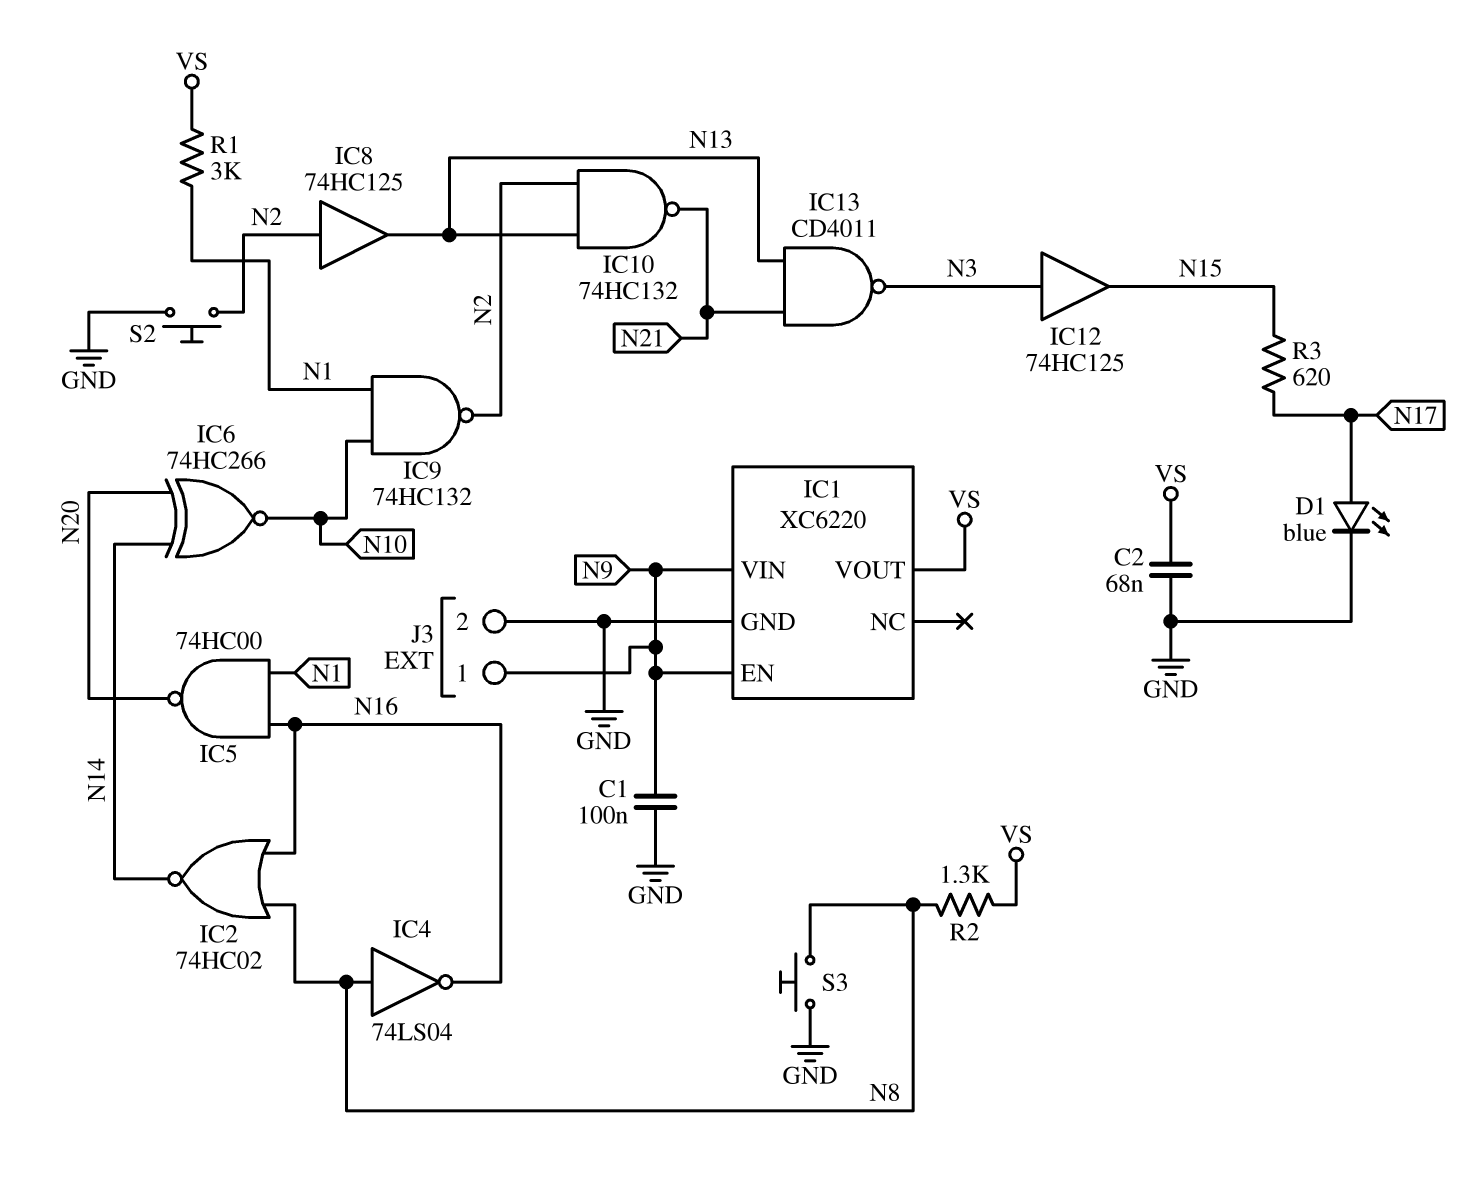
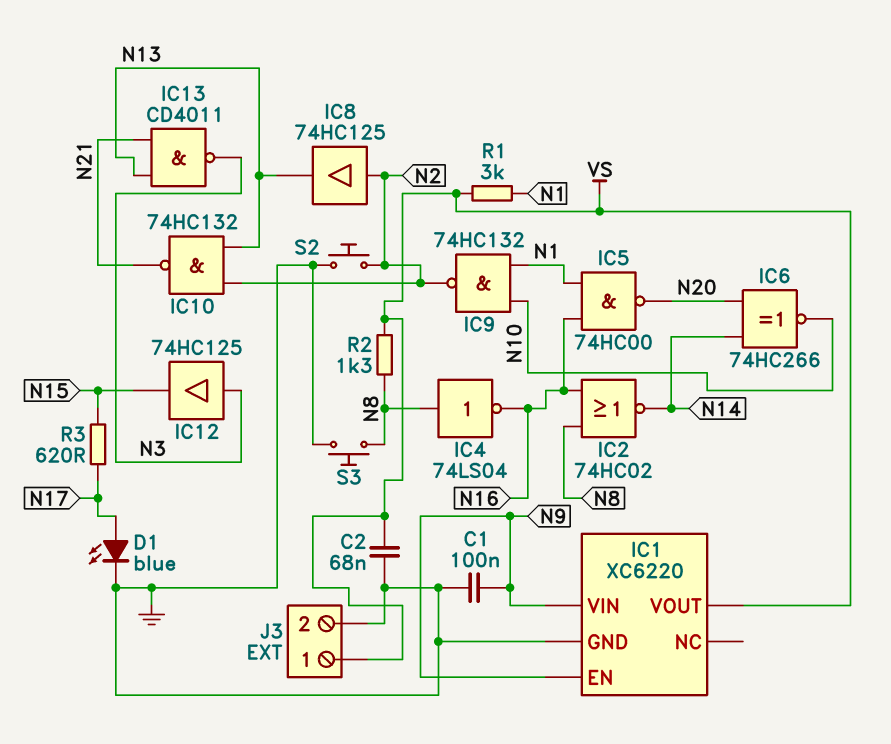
J3 pin 1: N9 -> VS

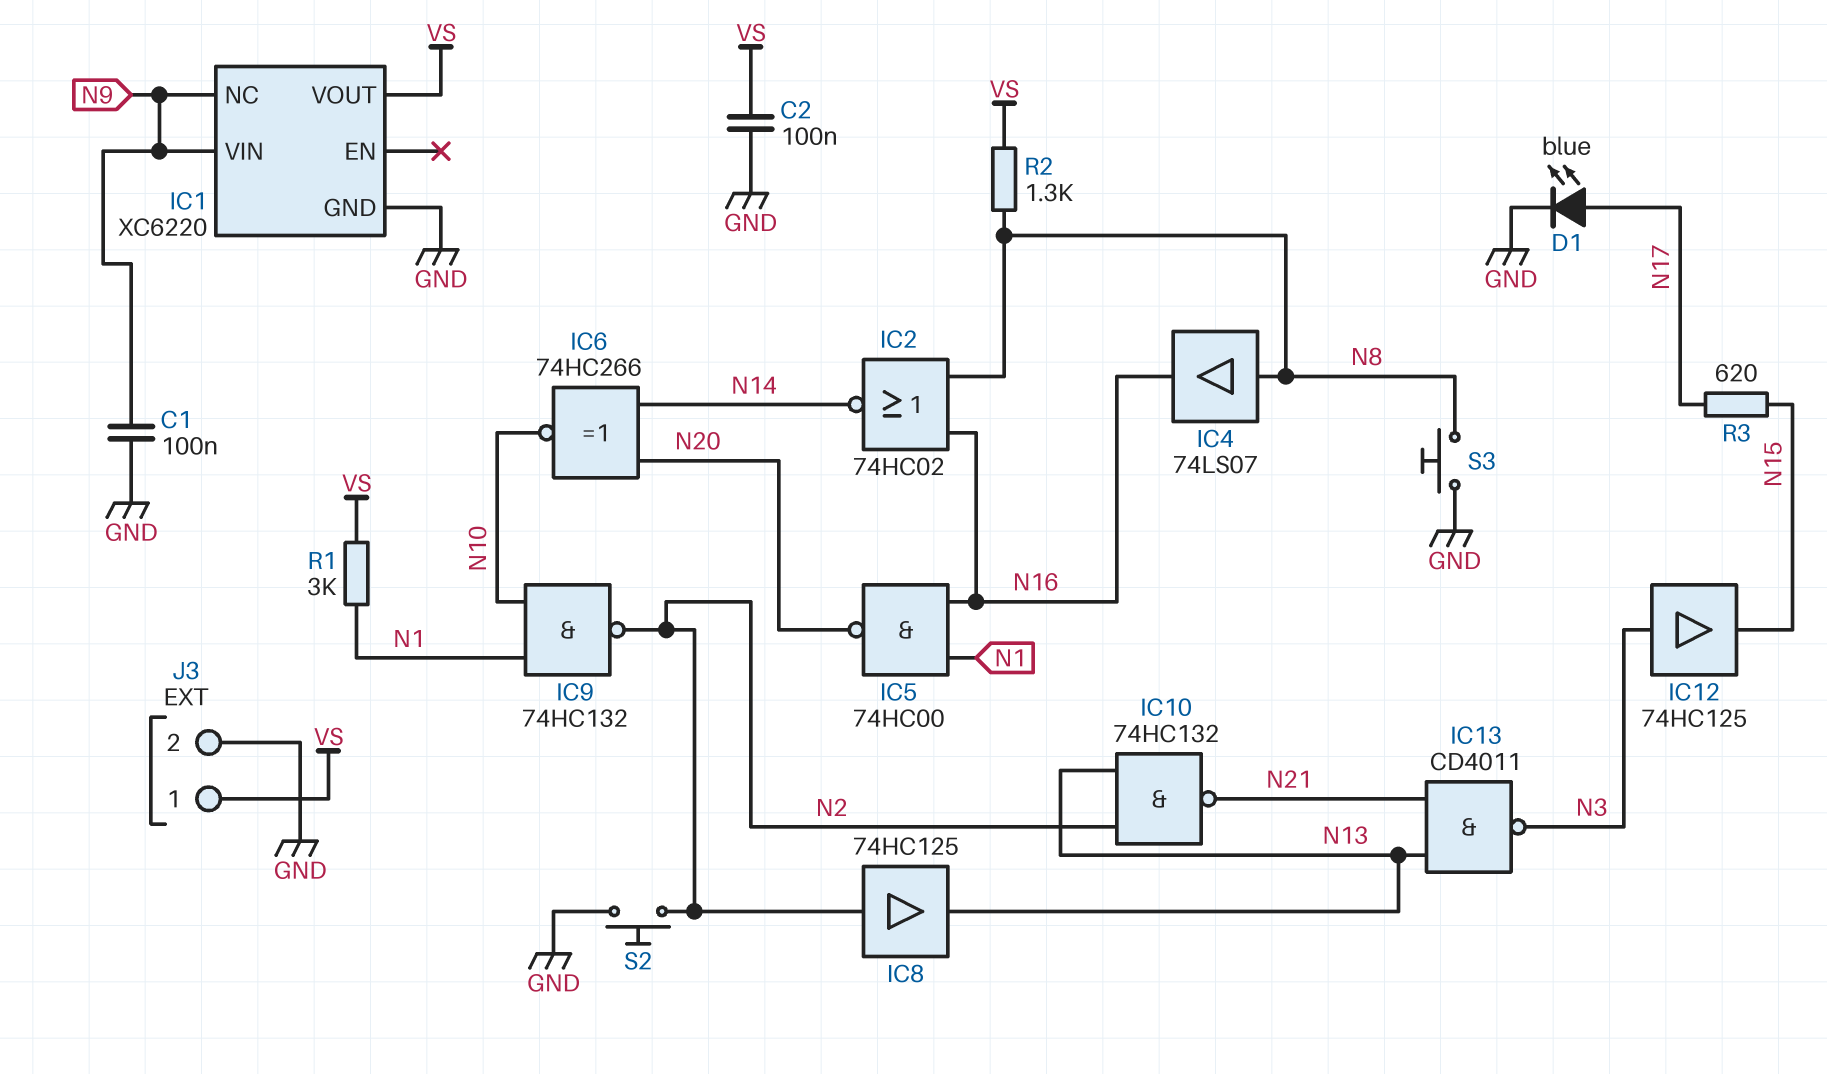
C2: 68nF (GND, VS) -> 100nF (GND, VS)
IC1 pin EN: N9 -> none
IC1 pin NC: none -> N9
IC4: NOT 74LS04 (in N8, out N16) -> buffer 74LS07 (in N8, out N16)

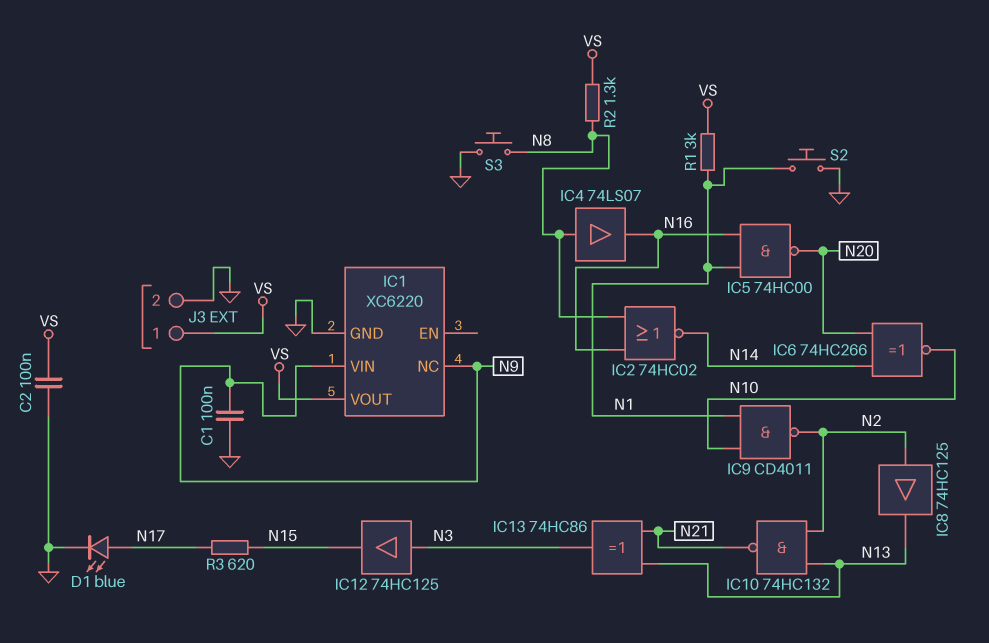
IC9: NAND 74HC132 (in N1, in N10, out N2) -> NAND CD4011 (in N1, in N10, out N2)
IC13: NAND CD4011 (in N13, in N21, out N3) -> XOR 74HC86 (in N13, in N21, out N3)
S2: button (GND, N2) -> button (GND, N1)

